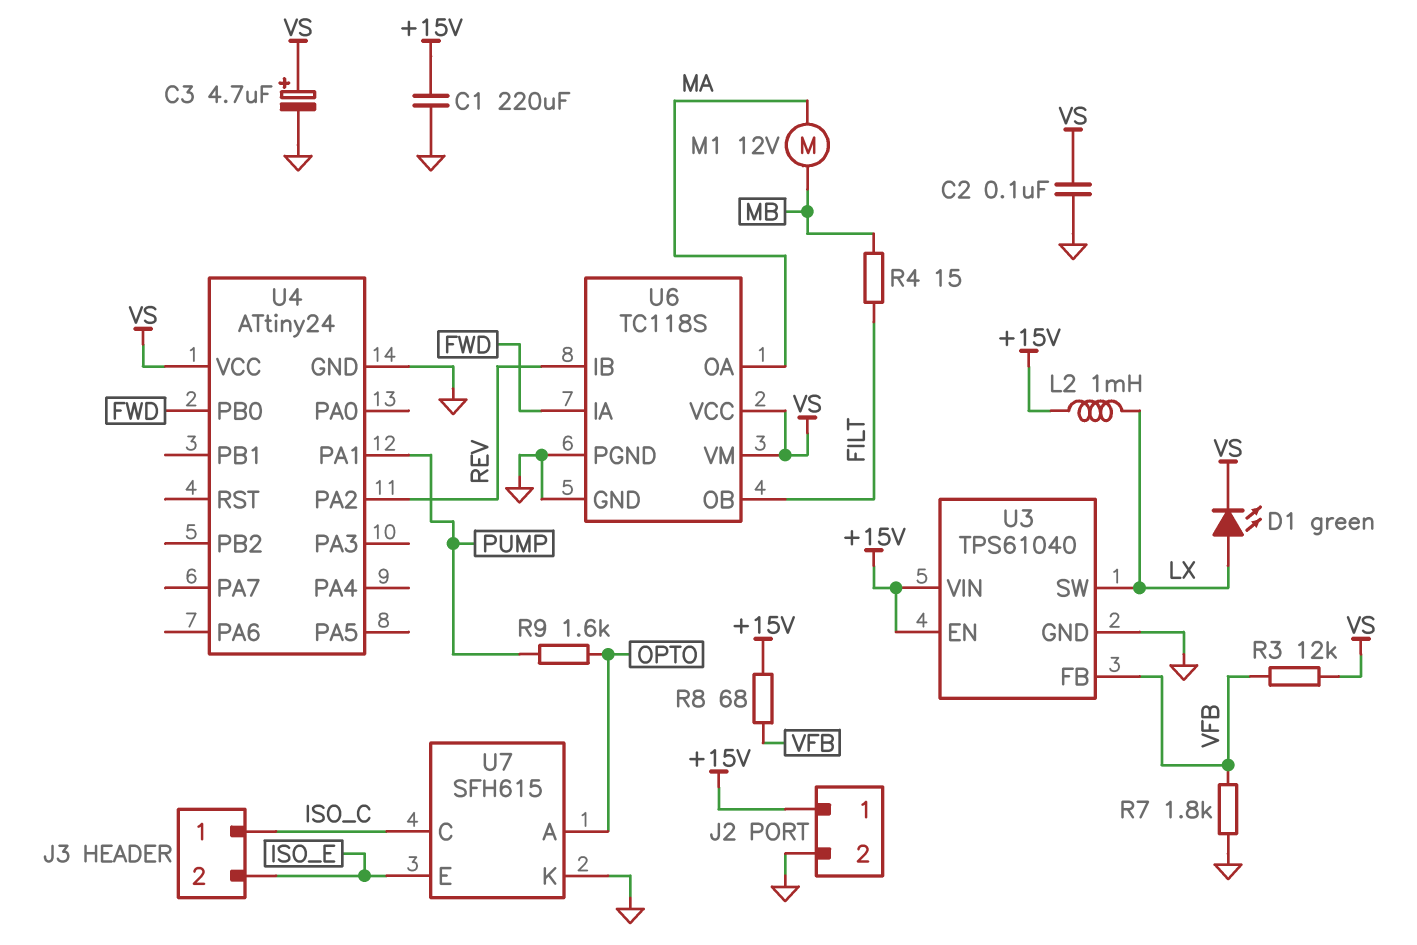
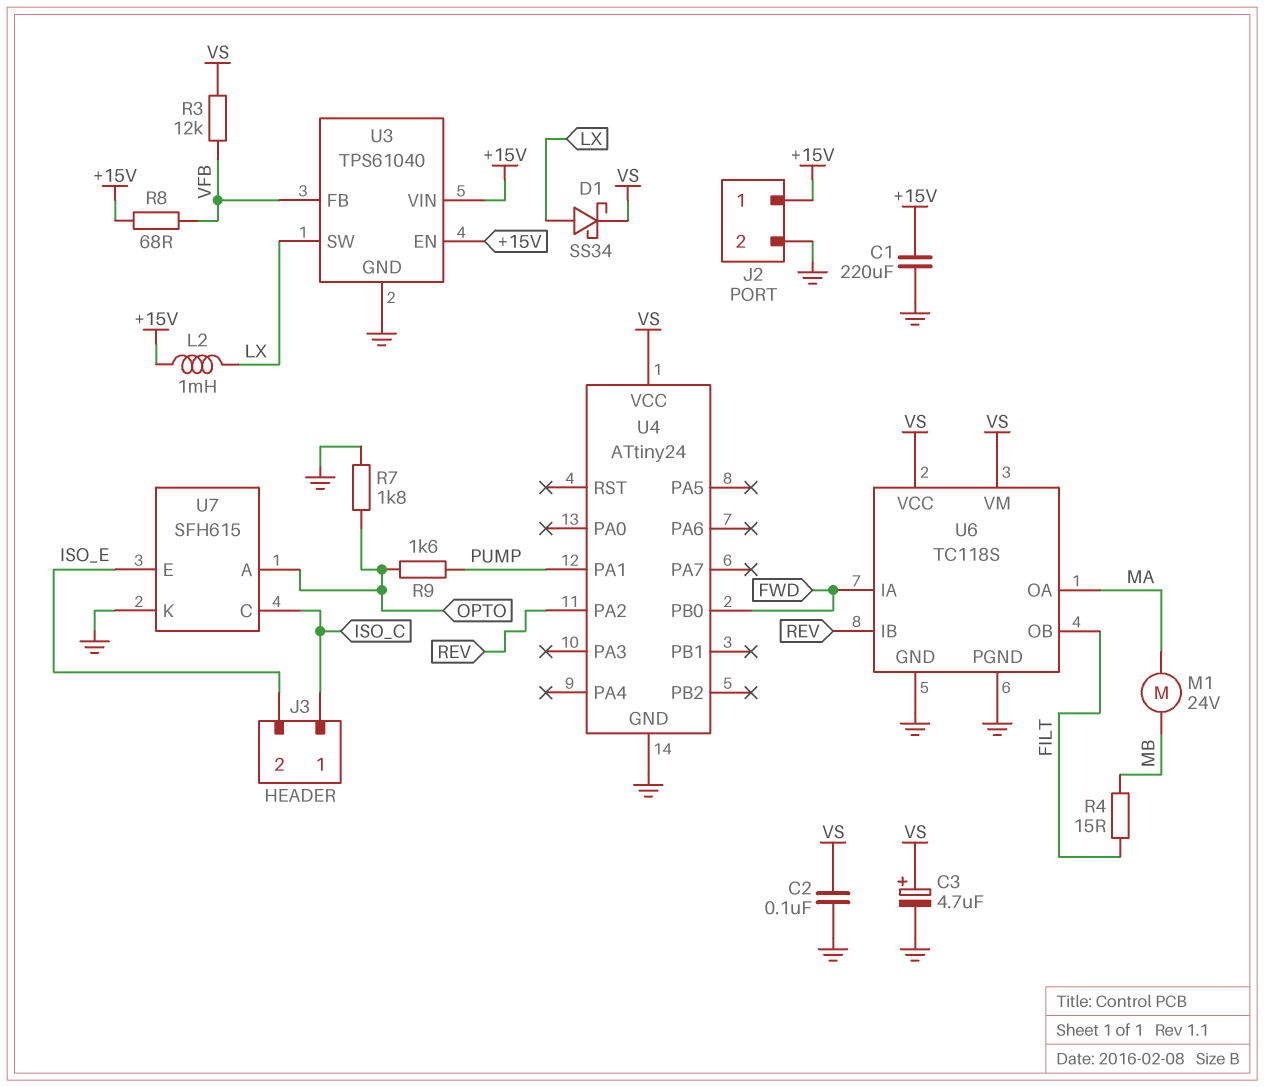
D1: LED green (A LX, K VS) -> schottky SS34 (A LX, K VS)
M1: motor 12V (MA, MB) -> motor 24V (MA, MB)
R7: 1.8k (GND, VFB) -> 1.8k (GND, OPTO)

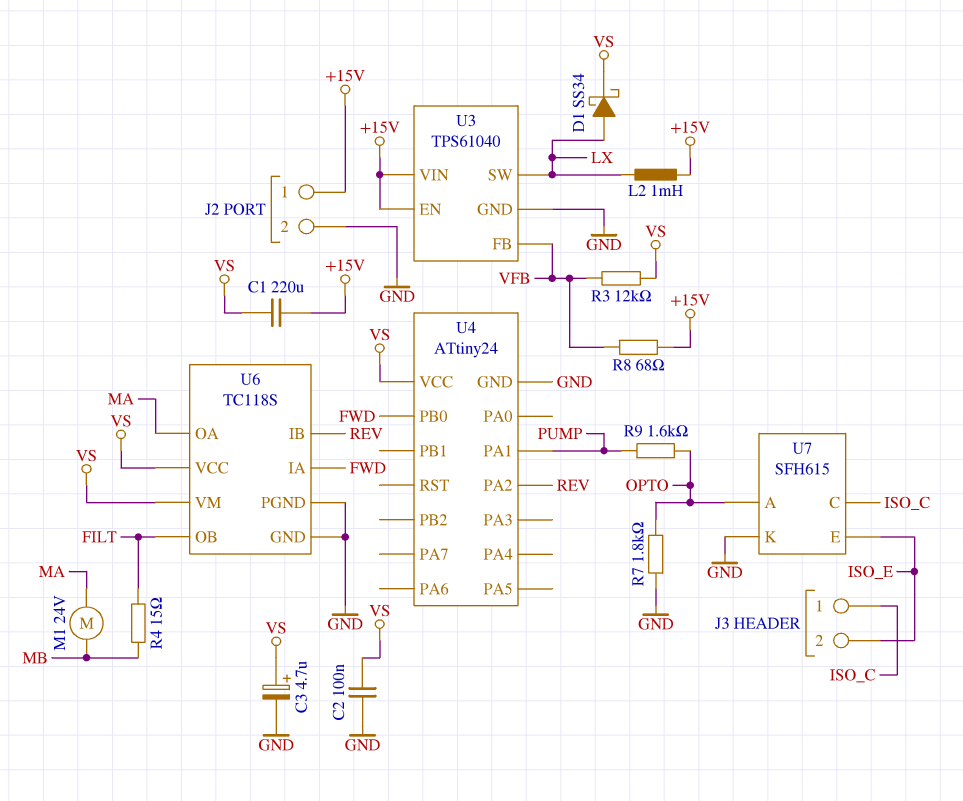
C1: 220uF (+15V, GND) -> 220uF (+15V, VS)

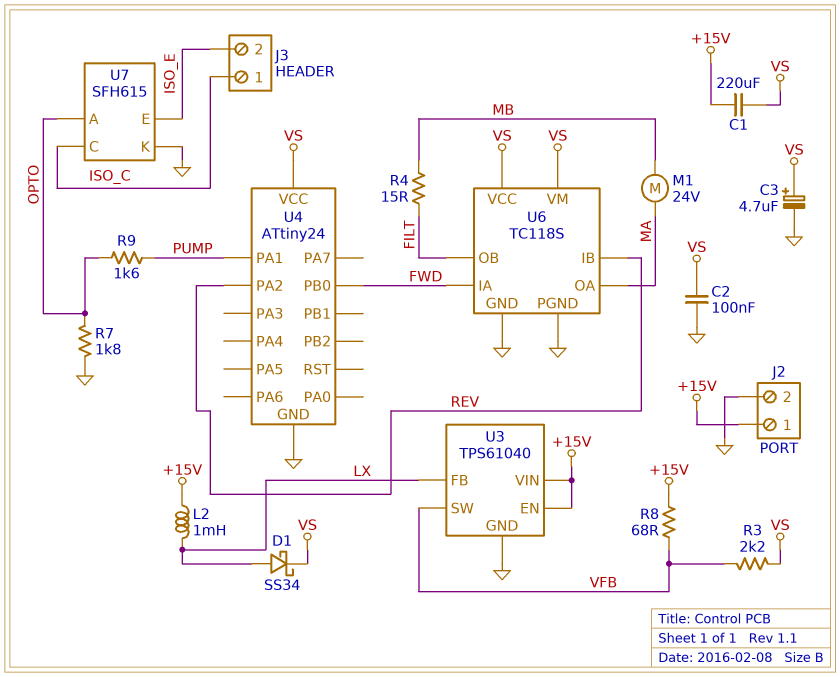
R3: 12k (VFB, VS) -> 2.2k (VFB, VS)
U3 pin FB: VFB -> LX
U3 pin SW: LX -> VFB

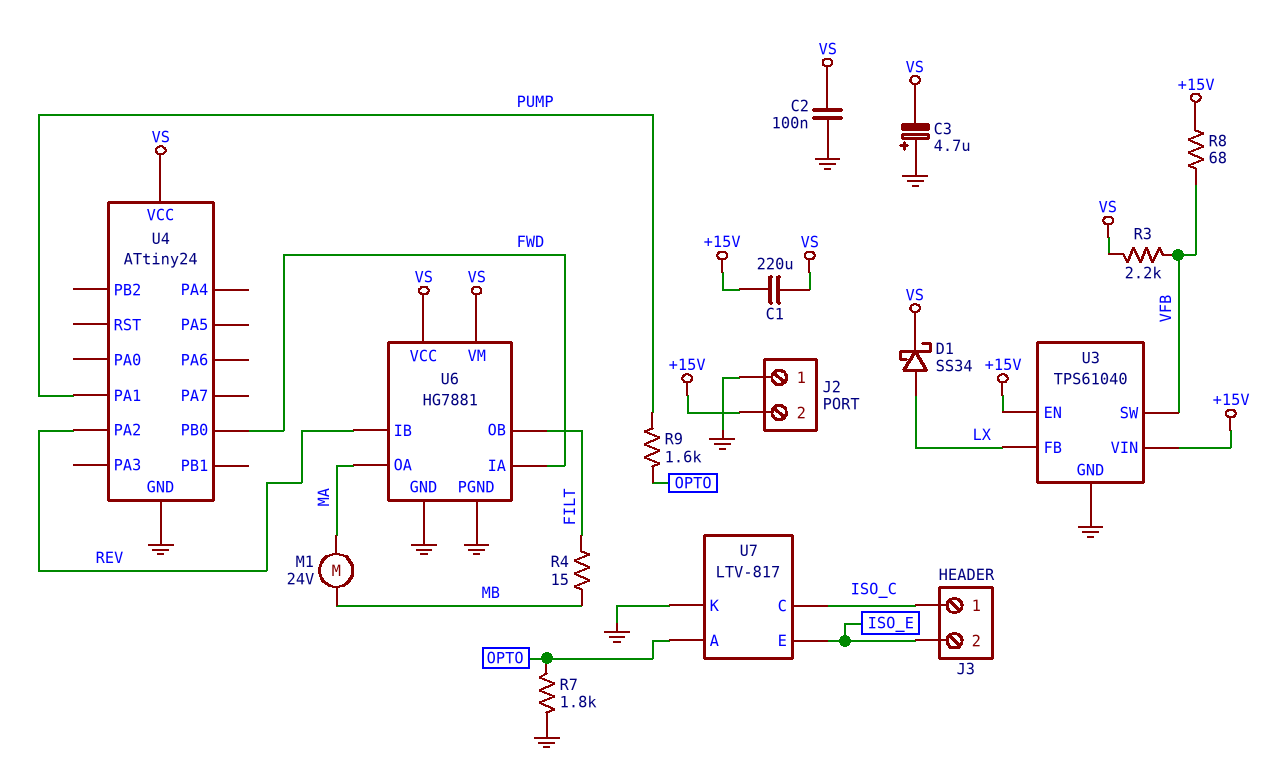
C3: 4.7uF (plus VS, minus GND) -> 4.7uF (plus GND, minus VS)
J2 pin 1: +15V -> GND
J2 pin 2: GND -> +15V
L2: 1mH (+15V, LX) -> none
U6: TC118S -> HG7881
U7: SFH615 -> LTV-817

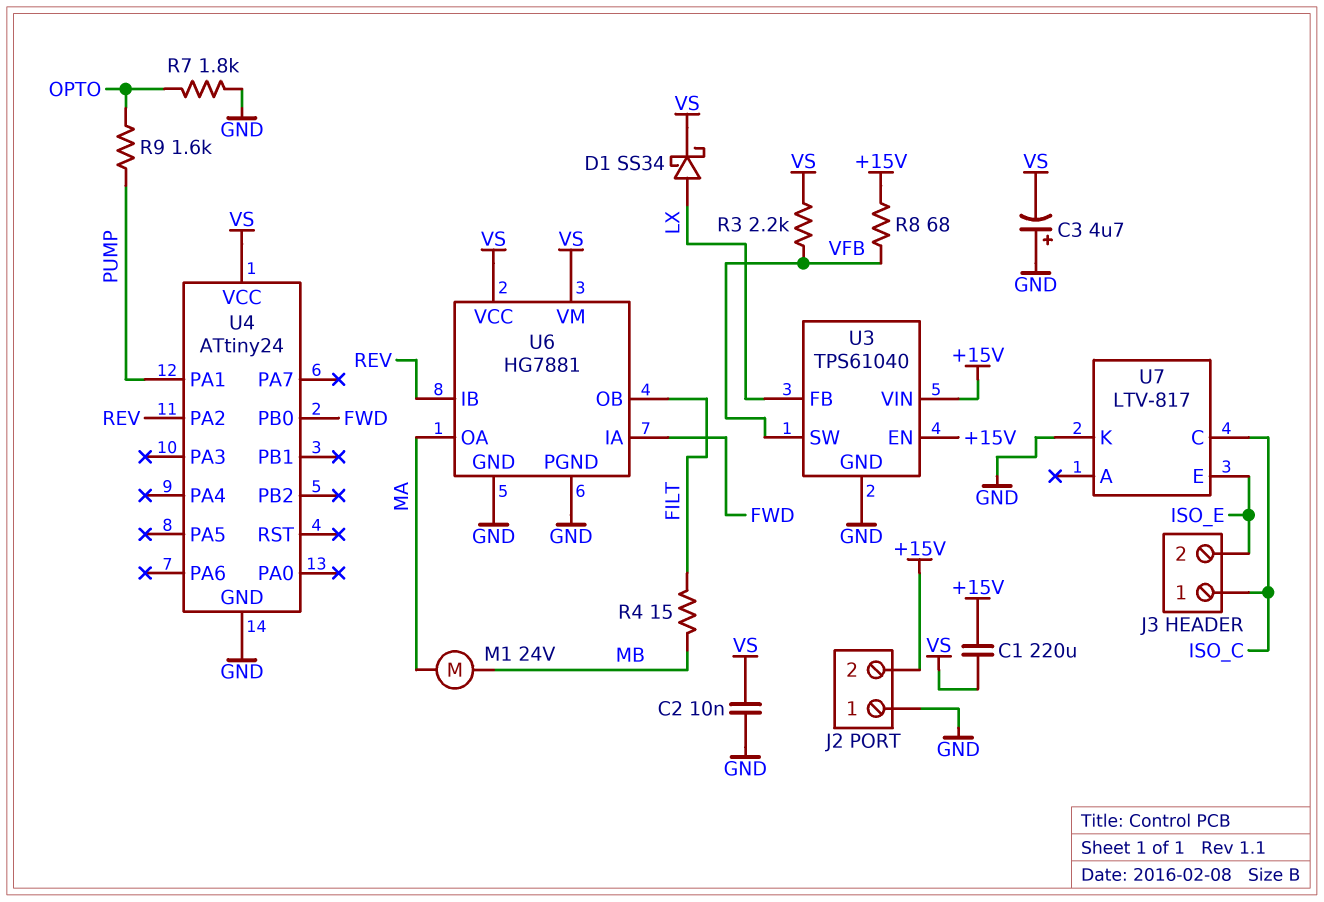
C2: 100nF (GND, VS) -> 10nF (GND, VS)
U7 pin A: OPTO -> none

